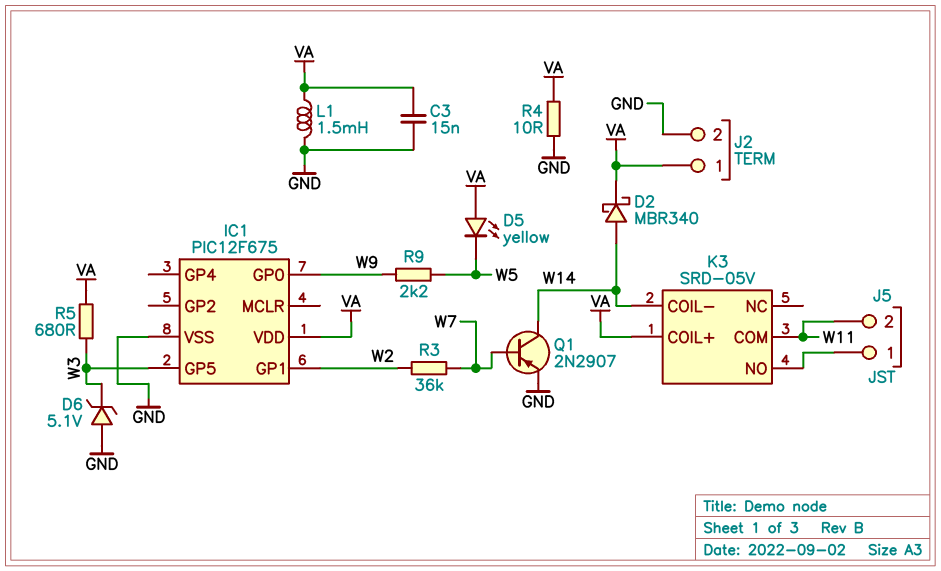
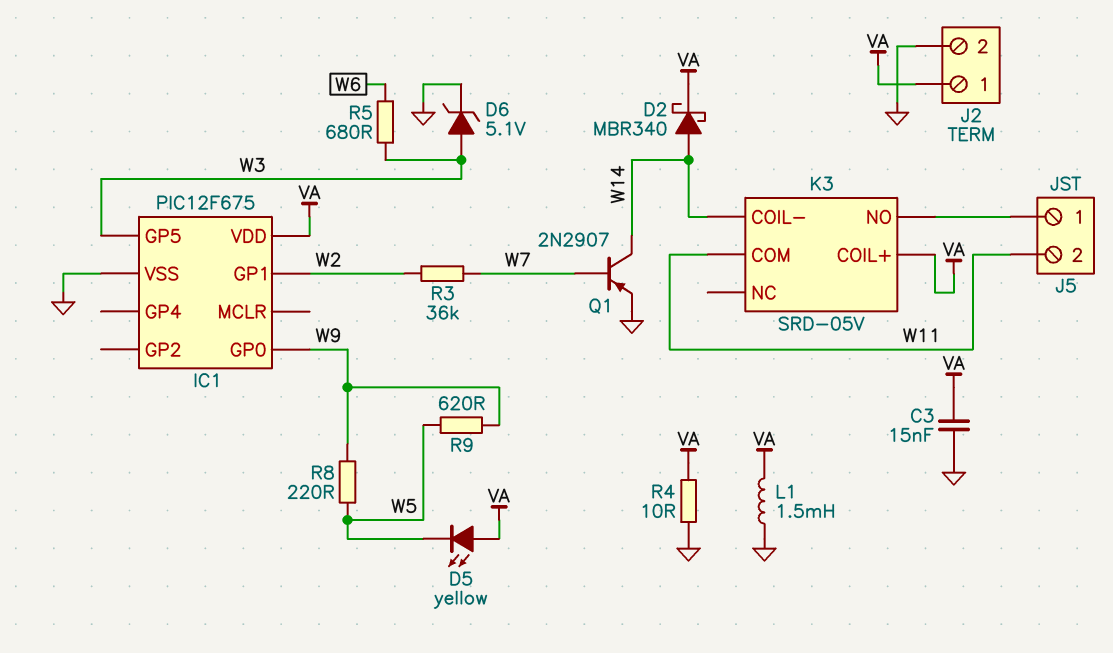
D6: zener 5.1V (A GND, K W3) -> zener 5.1V (A W3, K GND)
R5: 680 (VA, W3) -> 680 (W3, W6)
R8: none -> 220 (W5, W9)
R9: 2.2k (W5, W9) -> 620 (W5, W9)

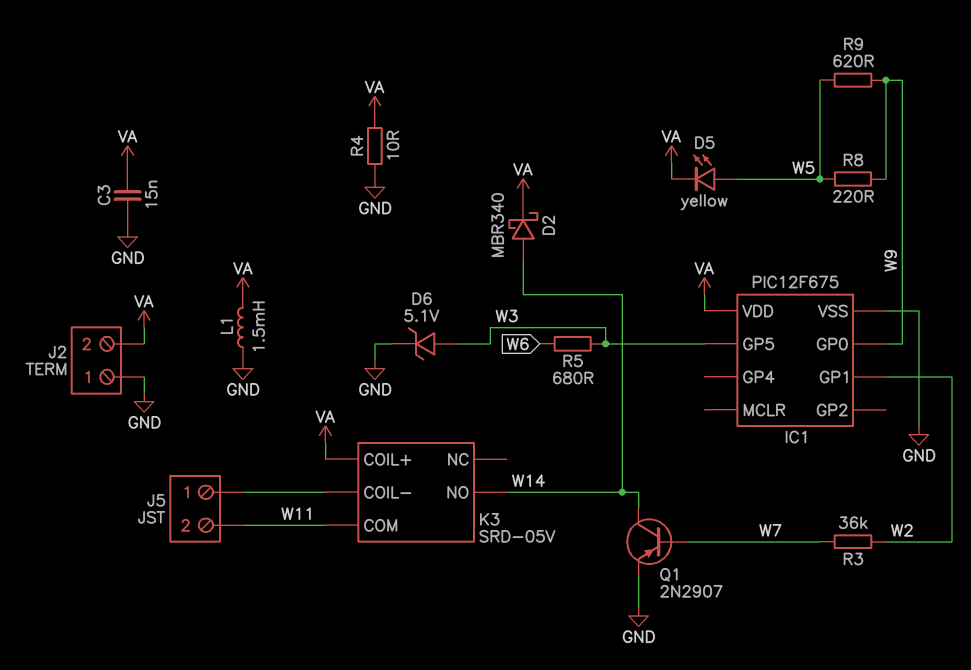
D5: LED yellow (A VA, K W5) -> LED yellow (A W5, K VA)
J2 pin 1: VA -> GND
J2 pin 2: GND -> VA
K3 pin COIL-: W14 -> J5/1
K3 pin NO: J5/1 -> W14

